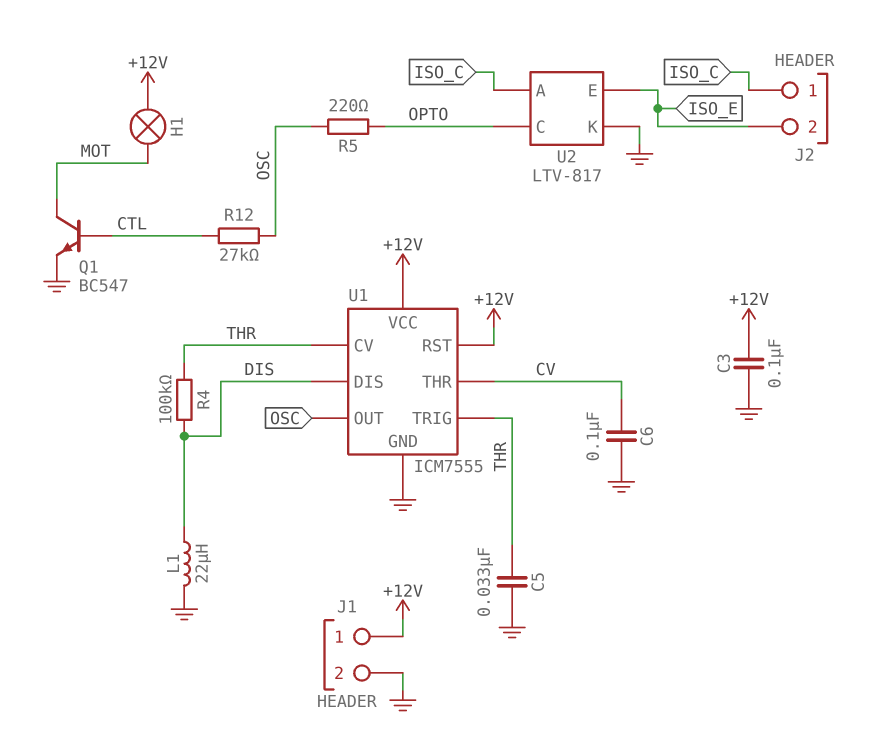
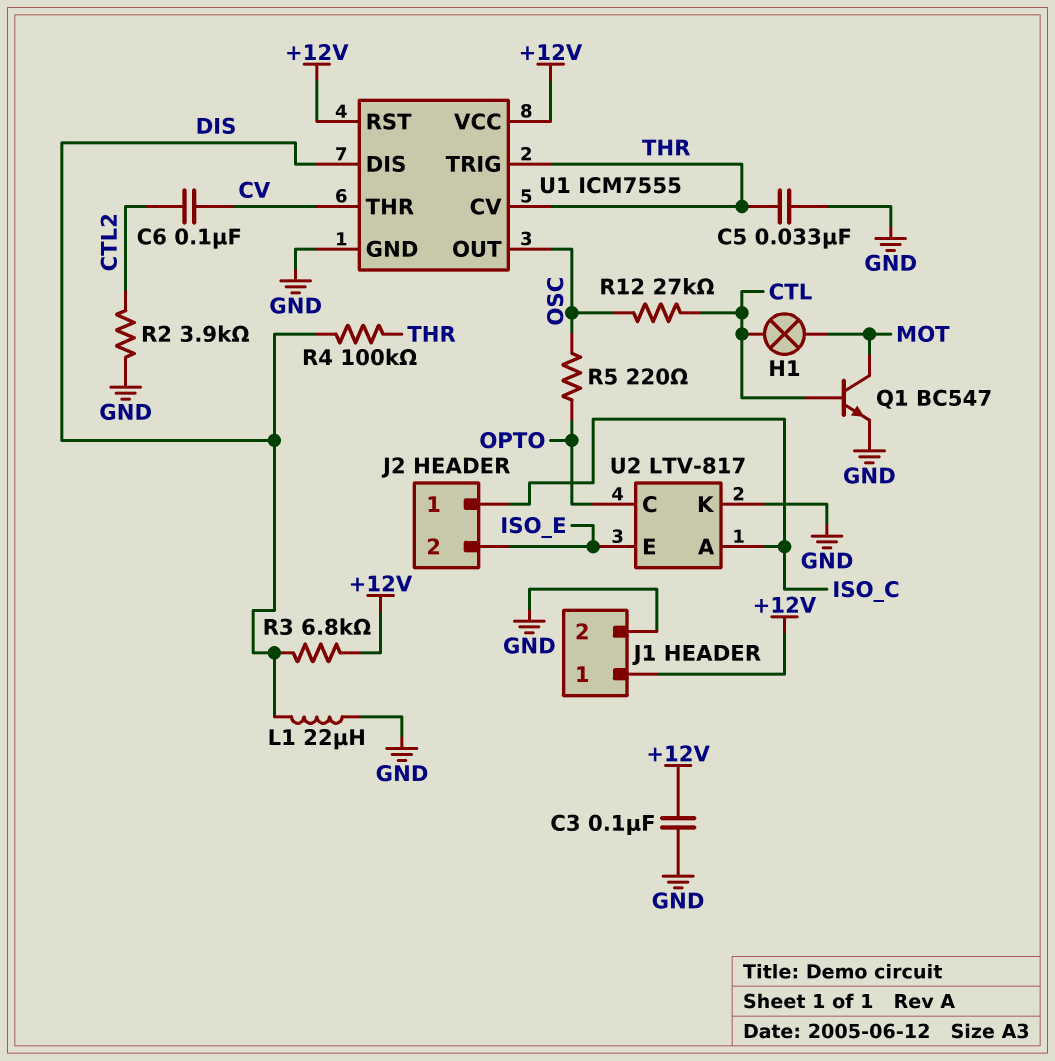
C6: 100nF (CV, GND) -> 100nF (CTL2, CV)
H1: lamp (+12V, MOT) -> lamp (CTL, MOT)
R2: none -> 3.9k (CTL2, GND)
R3: none -> 6.8k (+12V, DIS)

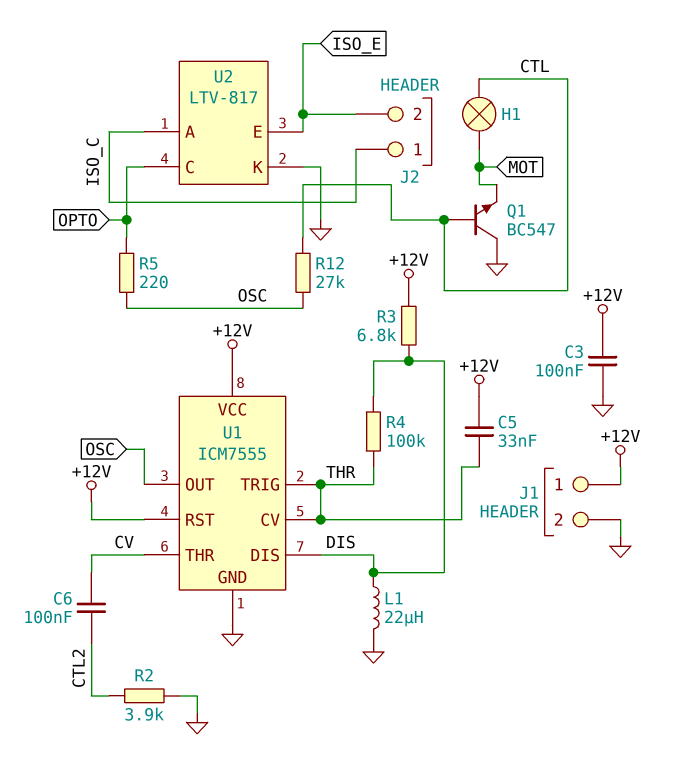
C5: 33nF (GND, THR) -> 33nF (+12V, THR)
Q1: NPN BC547 (B CTL, C MOT, E GND) -> NPN BC547 (B CTL, C GND, E MOT)

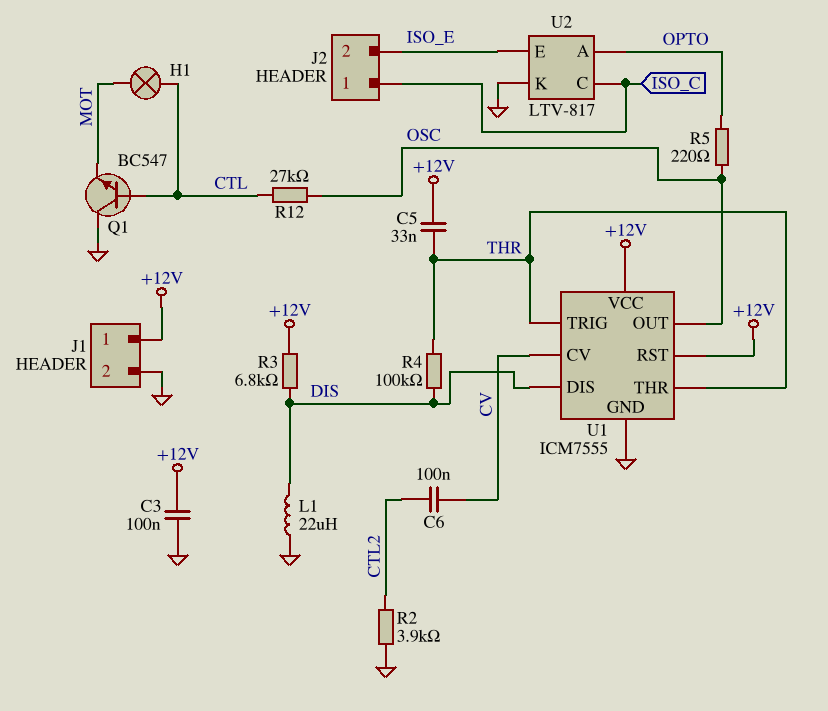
U1 pin CV: THR -> CV
U1 pin THR: CV -> THR
U2 pin A: ISO_C -> OPTO
U2 pin C: OPTO -> ISO_C

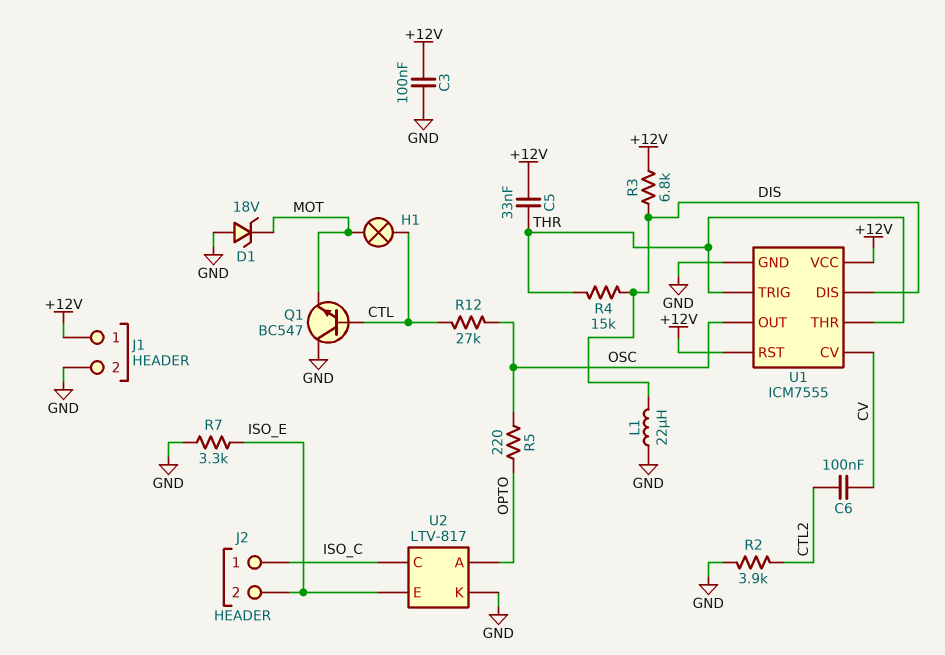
D1: none -> zener 18V (A GND, K MOT)
R4: 100k (DIS, THR) -> 15k (DIS, THR)
R7: none -> 3.3k (GND, ISO_E)

